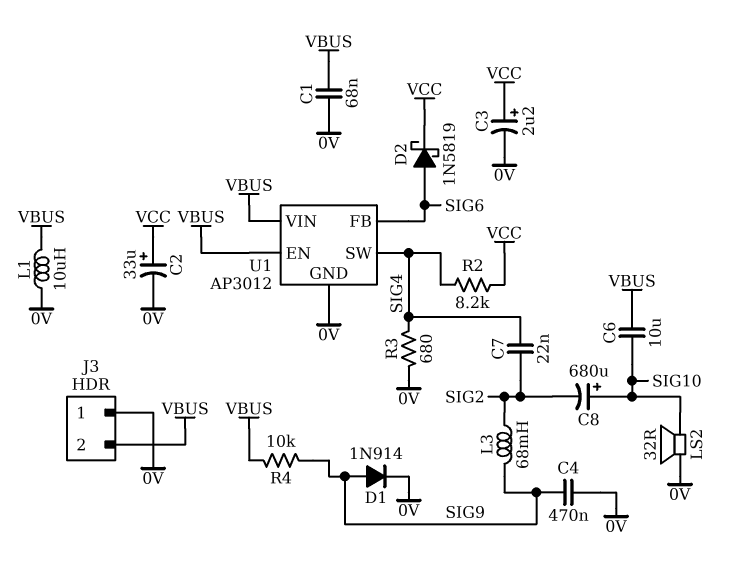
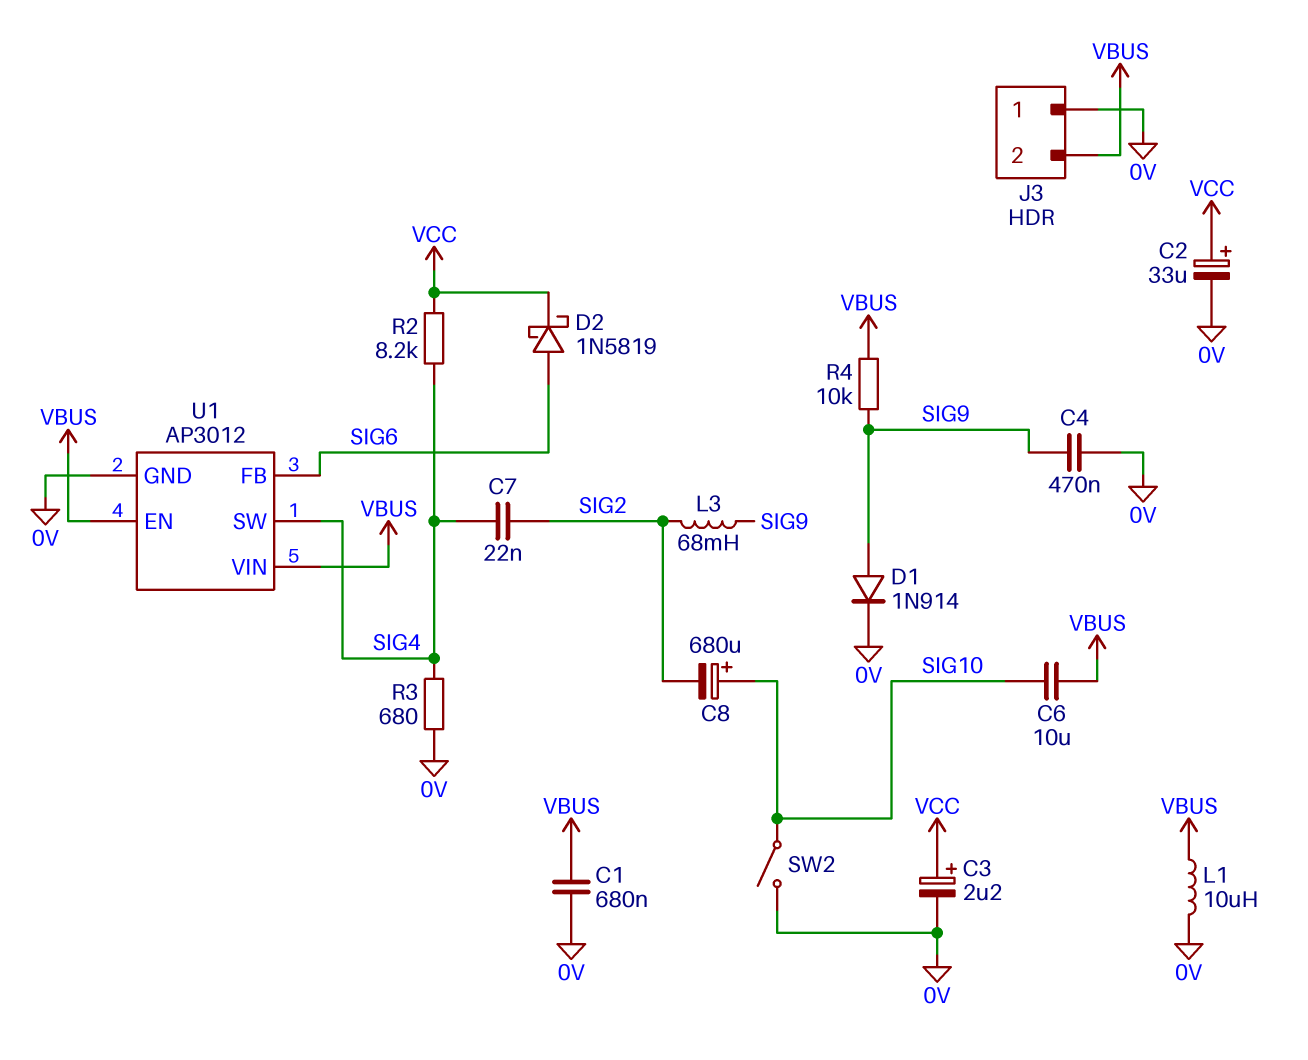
C1: 68nF (0V, VBUS) -> 680nF (0V, VBUS)
LS2: speaker 32R (0V, SIG10) -> none
SW2: none -> switch (0V, SIG10)

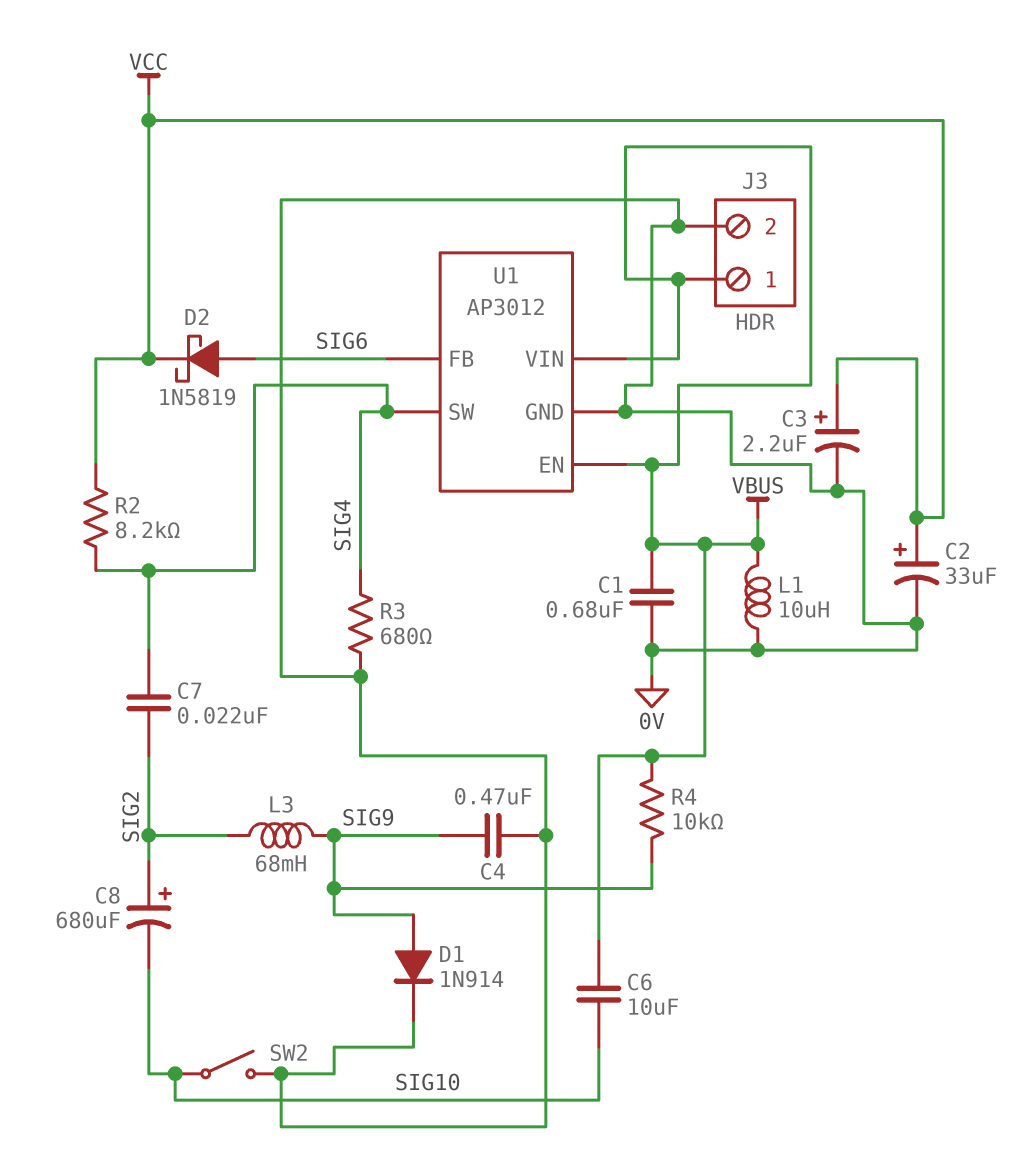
C8: 680uF (plus SIG10, minus SIG2) -> 680uF (plus SIG2, minus SIG10)
J3 pin 1: 0V -> VBUS
J3 pin 2: VBUS -> 0V

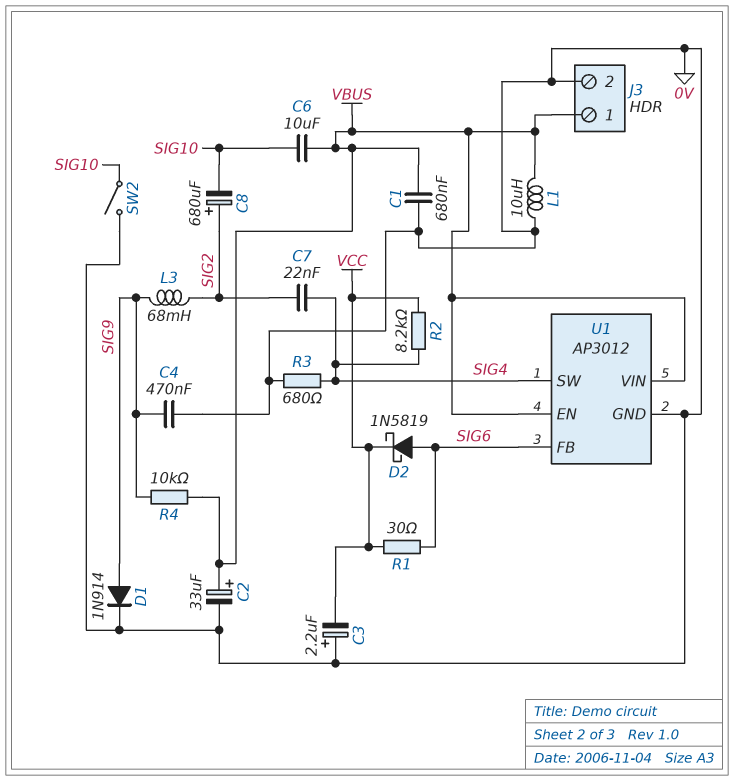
C2: 33uF (plus VCC, minus 0V) -> 33uF (plus VBUS, minus 0V)
C3: 2.2uF (plus VCC, minus 0V) -> 2.2uF (plus 0V, minus VCC)
R1: none -> 30 (SIG6, VCC)

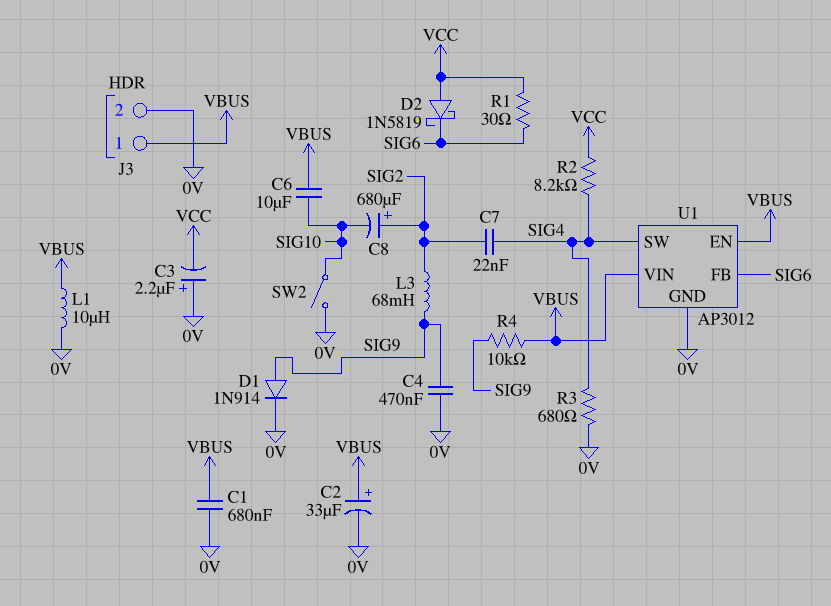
D2: schottky 1N5819 (A SIG6, K VCC) -> schottky 1N5819 (A VCC, K SIG6)

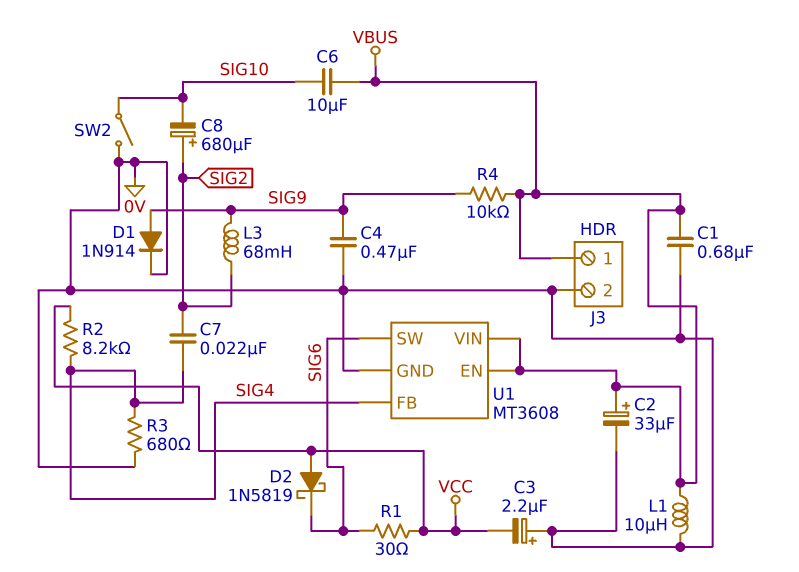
U1: AP3012 -> MT3608
U1 pin FB: SIG6 -> SIG4
U1 pin SW: SIG4 -> SIG6

